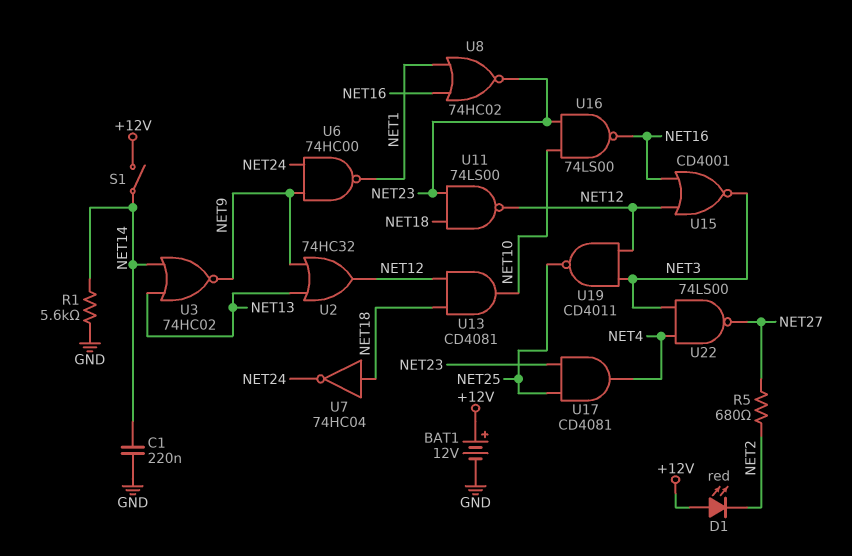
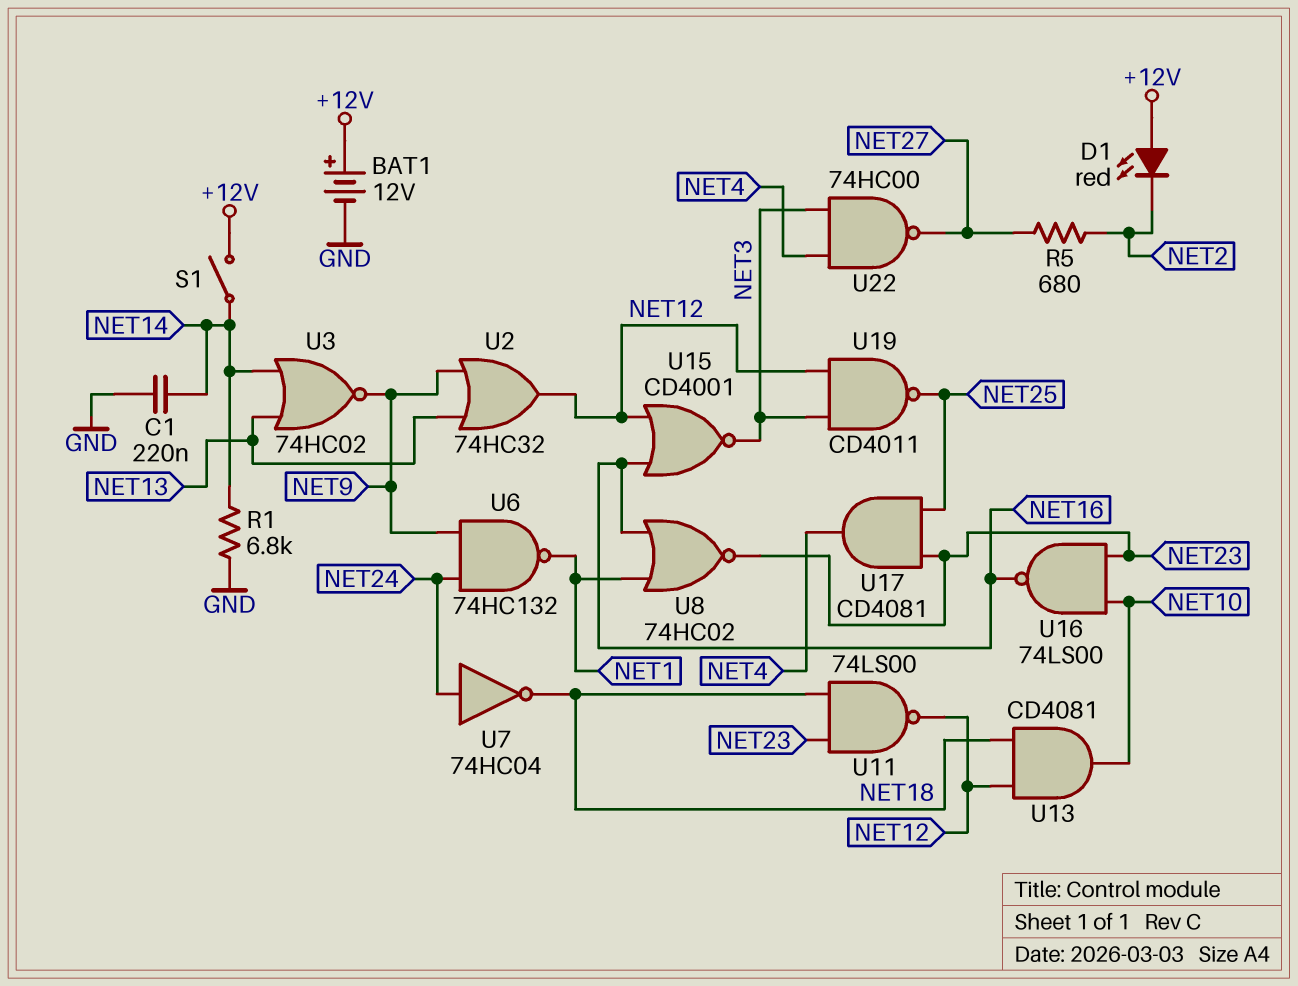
R1: 5.6k (GND, NET14) -> 6.8k (GND, NET14)
U6: NAND 74HC00 (in NET9, in NET24, out NET1) -> NAND 74HC132 (in NET9, in NET24, out NET1)
U7: NOT 74HC04 (in NET18, out NET24) -> NOT 74HC04 (in NET24, out NET18)
U22: NAND 74LS00 (in NET3, in NET4, out NET27) -> NAND 74HC00 (in NET3, in NET4, out NET27)

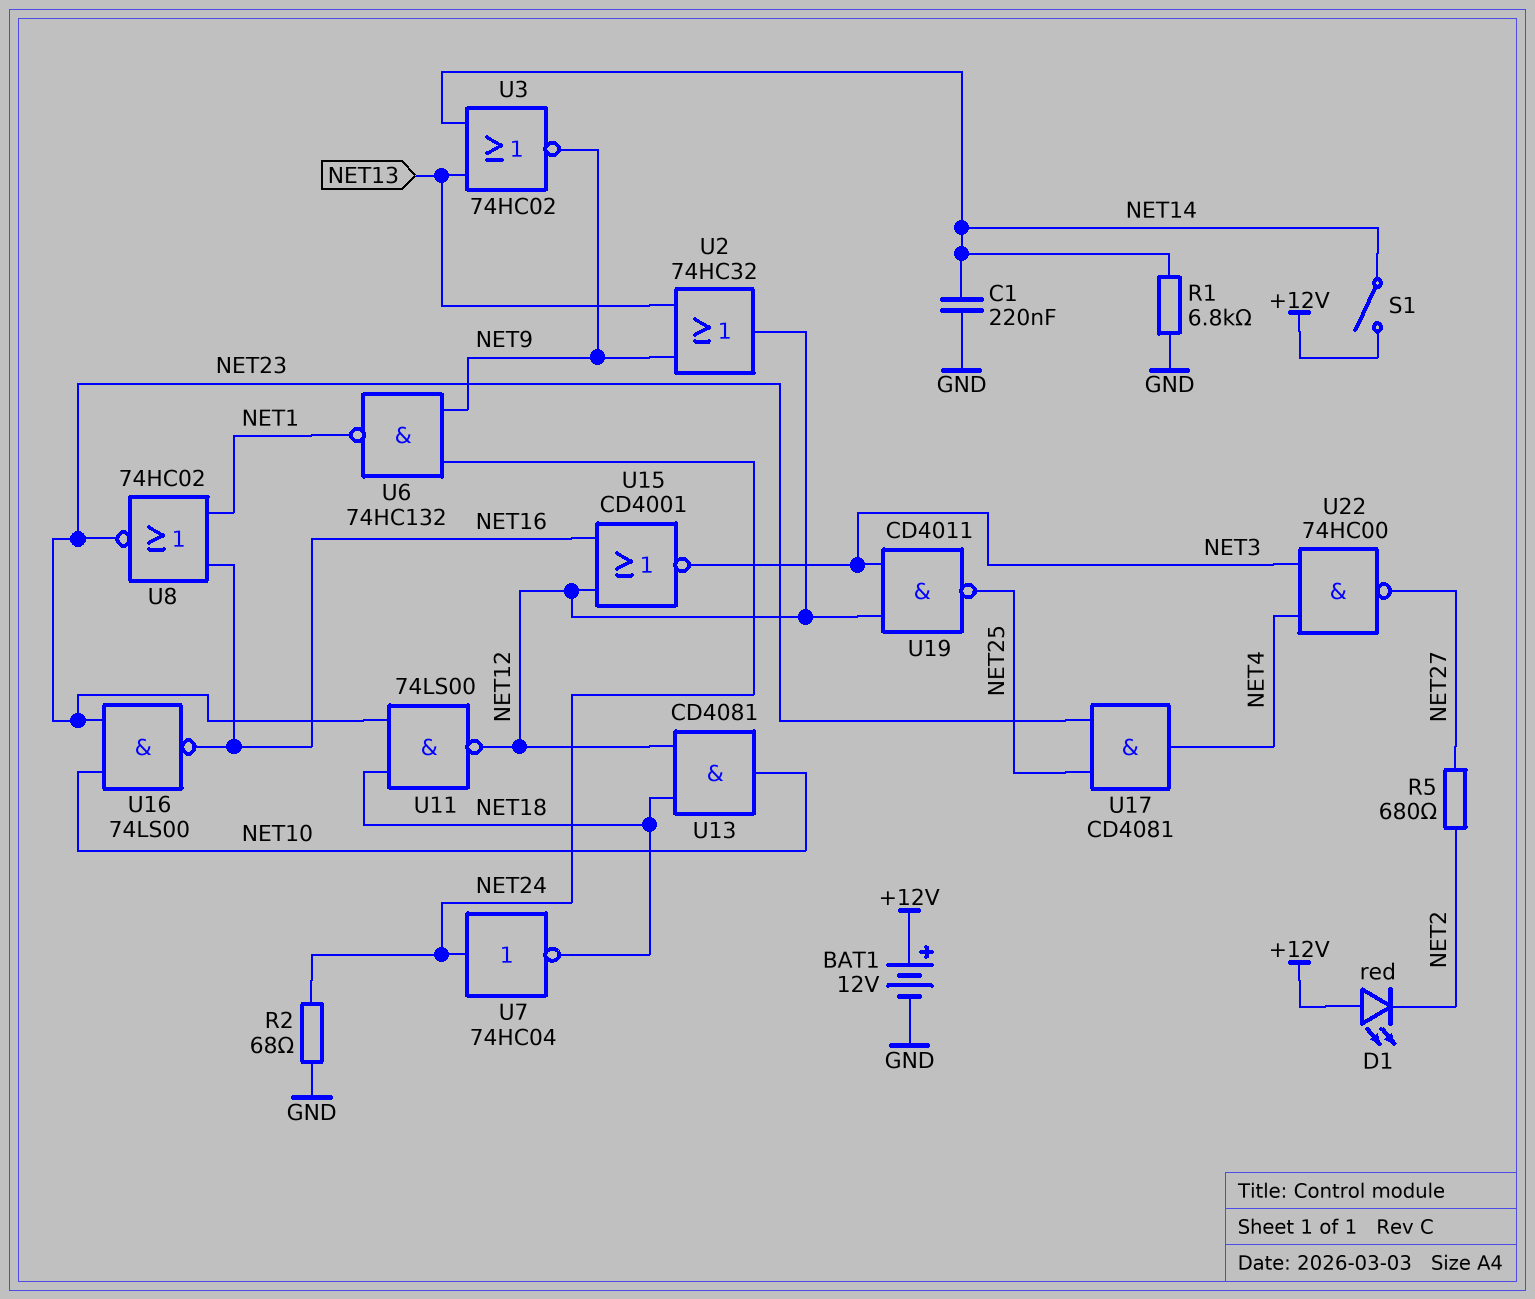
R2: none -> 68 (GND, NET24)

